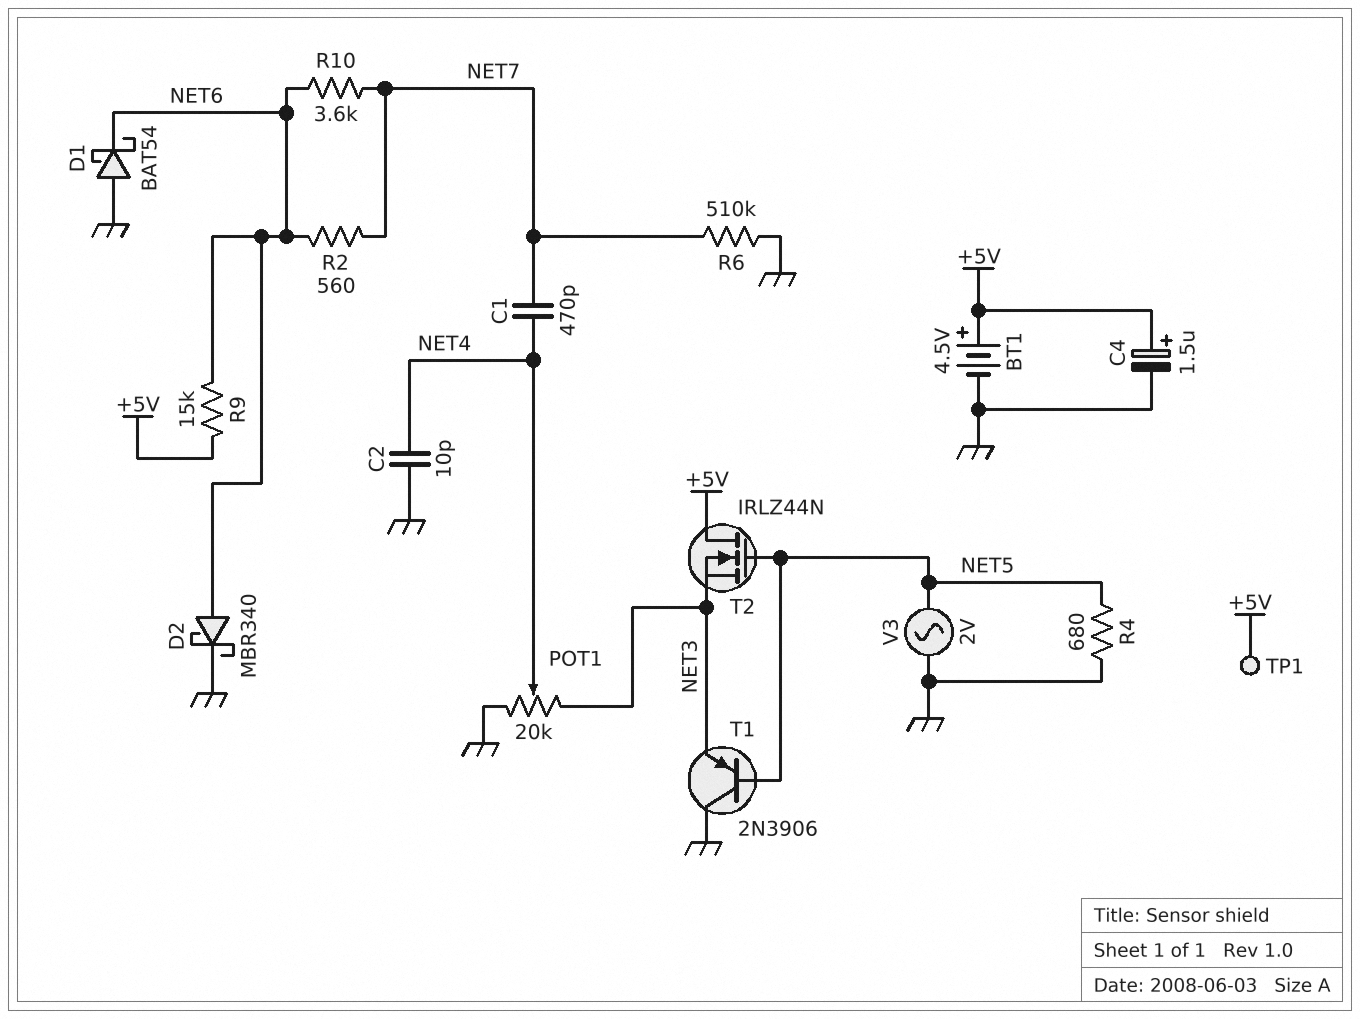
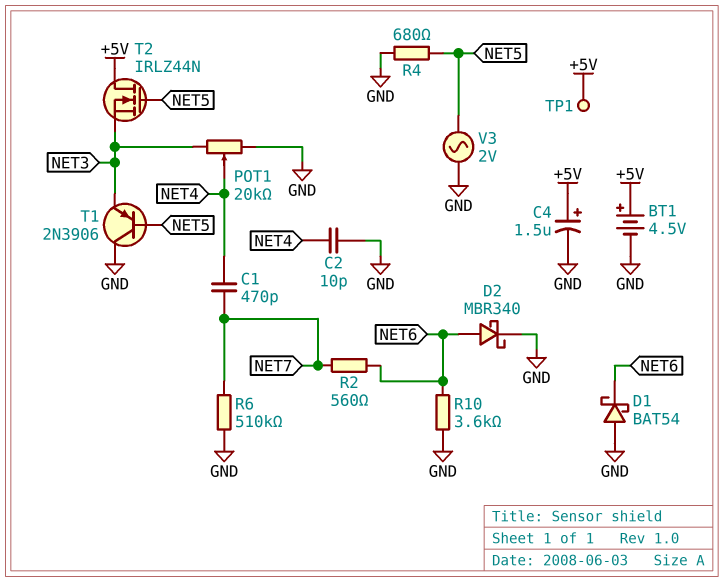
R9: 15k (+5V, NET6) -> none
R10: 3.6k (NET6, NET7) -> 3.6k (GND, NET6)

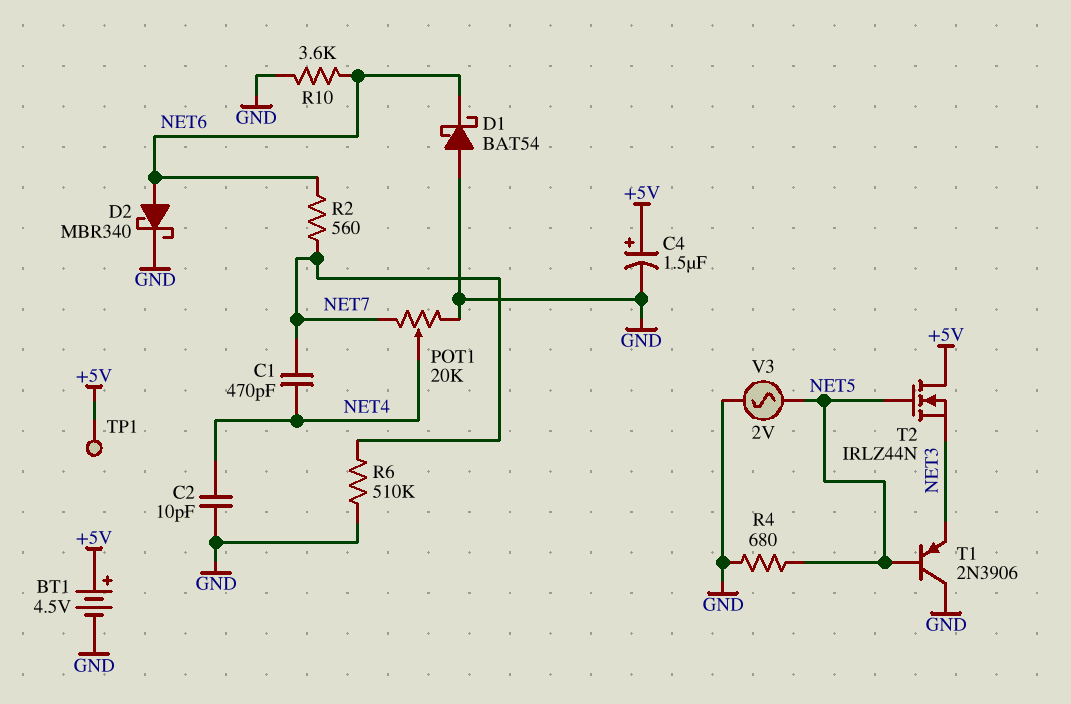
POT1: 20k (GND, NET3, wiper NET4) -> 20k (GND, NET7, wiper NET4)

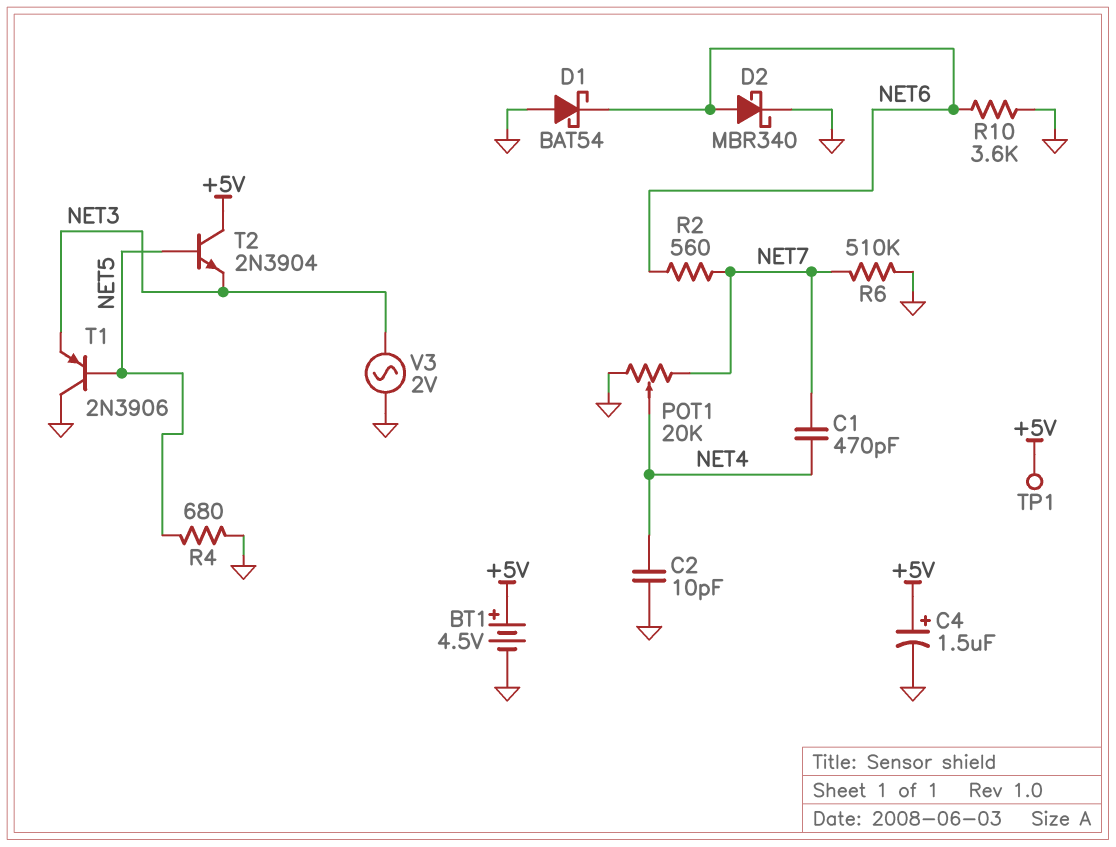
T2: NMOS IRLZ44N (G NET5, D +5V, S NET3) -> NPN 2N3904 (B NET5, C +5V, E NET3)
V3: AC 2V (GND, NET5) -> AC 2V (GND, NET3)

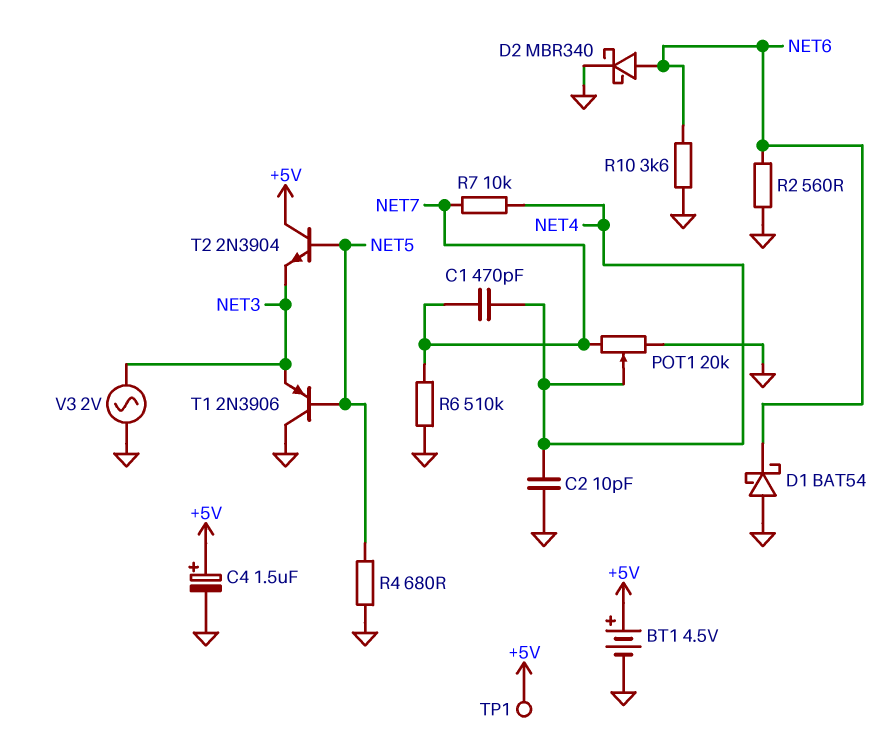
R2: 560 (NET6, NET7) -> 560 (GND, NET6)
R7: none -> 10k (NET4, NET7)

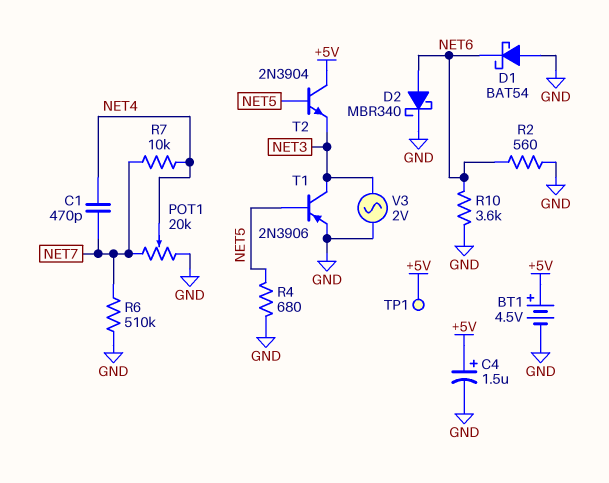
C2: 10pF (GND, NET4) -> none
T1: PNP 2N3906 (B NET5, C GND, E NET3) -> PNP 2N3906 (B NET5, C NET3, E GND)

